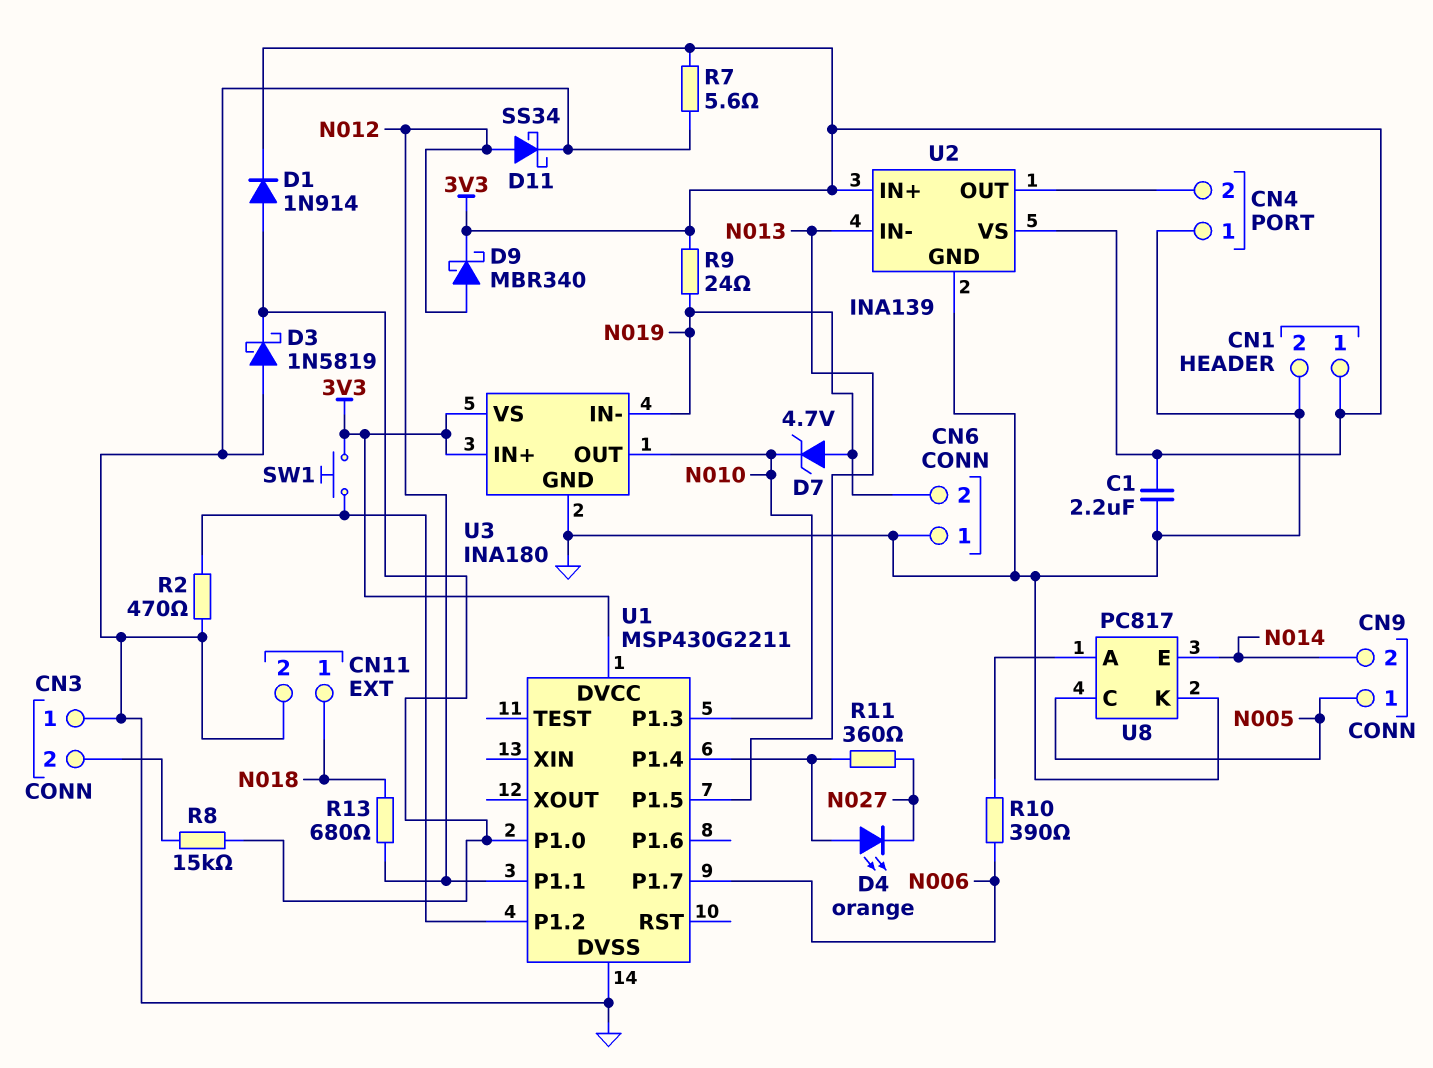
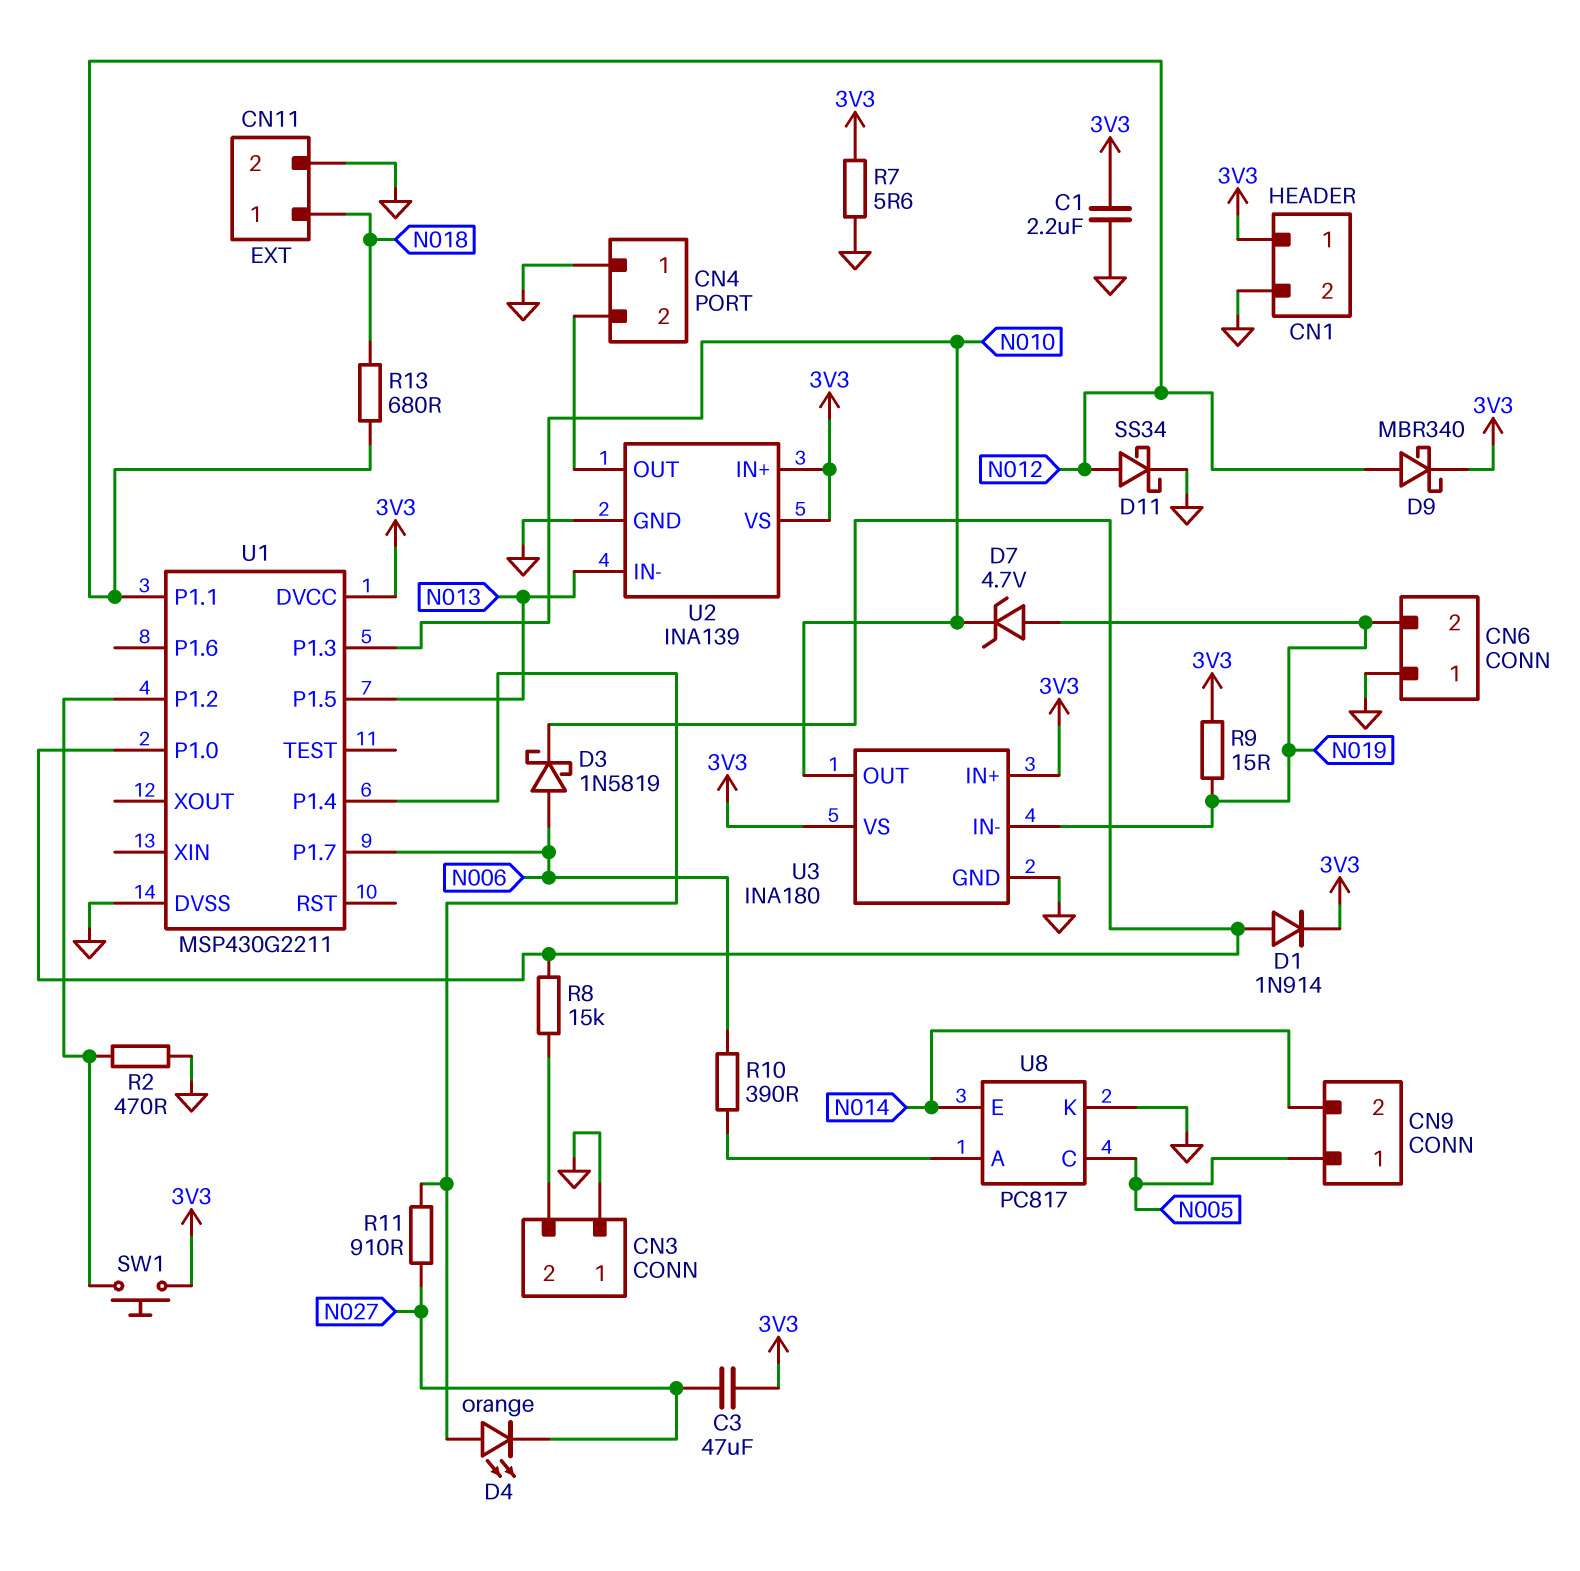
C3: none -> 47uF (3V3, N027)
D3: schottky 1N5819 (A GND, K U1/P1.0) -> schottky 1N5819 (A N006, K U1/P1.0)
R9: 24 (3V3, N019) -> 15 (3V3, N019)
R11: 360 (N027, U1/P1.4) -> 910 (N027, U1/P1.4)

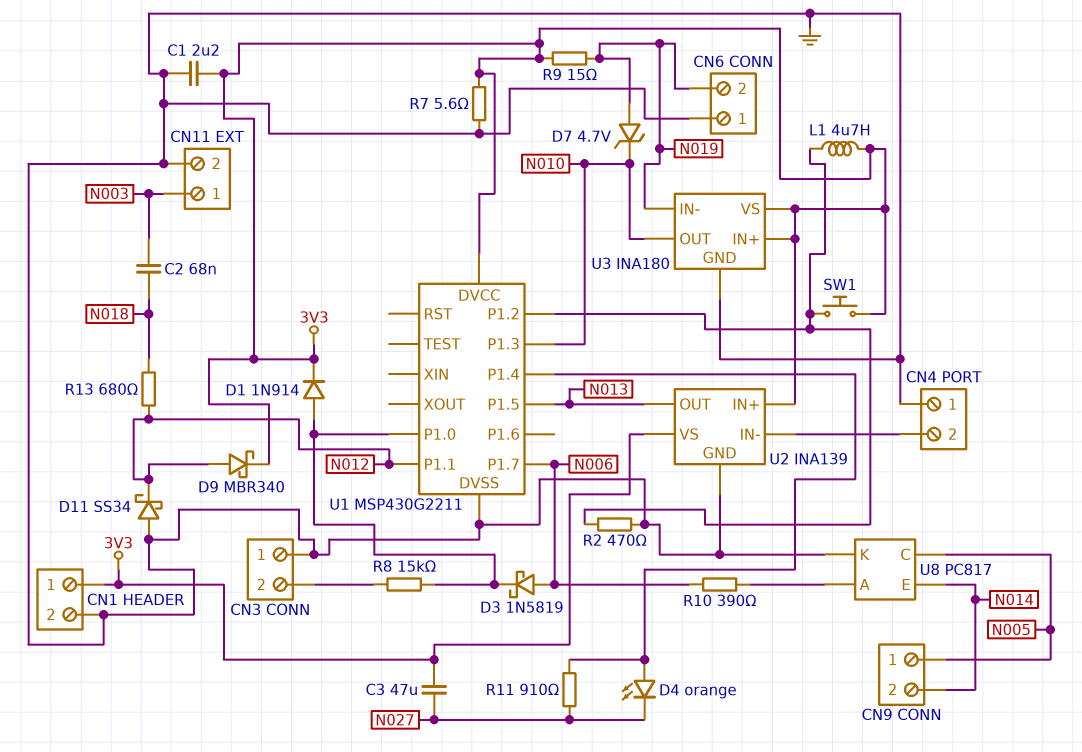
C2: none -> 68nF (N003, N018)
CN11 pin 1: N018 -> N003
D11: schottky SS34 (A N012, K GND) -> schottky SS34 (A GND, K N012)
L1: none -> 4.7uH (3V3, U1/P1.2)
U2 pin IN-: N013 -> CN4/2
U2 pin OUT: CN4/2 -> N013

